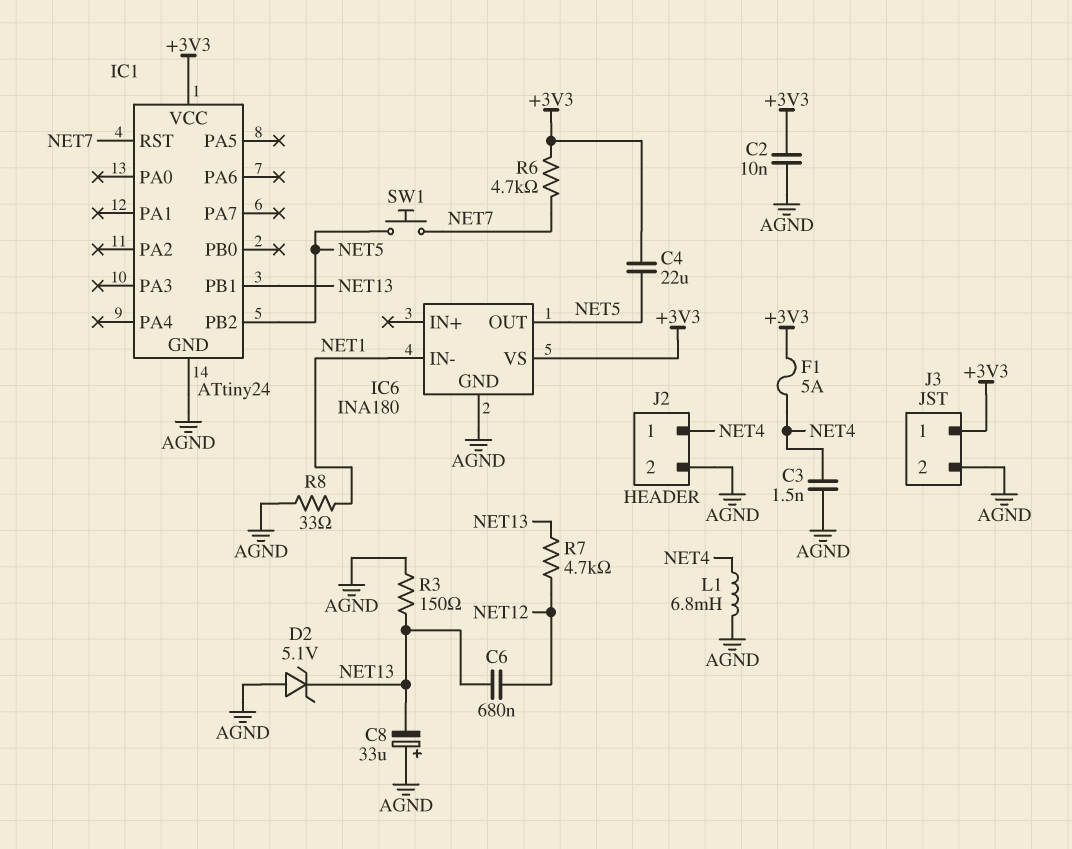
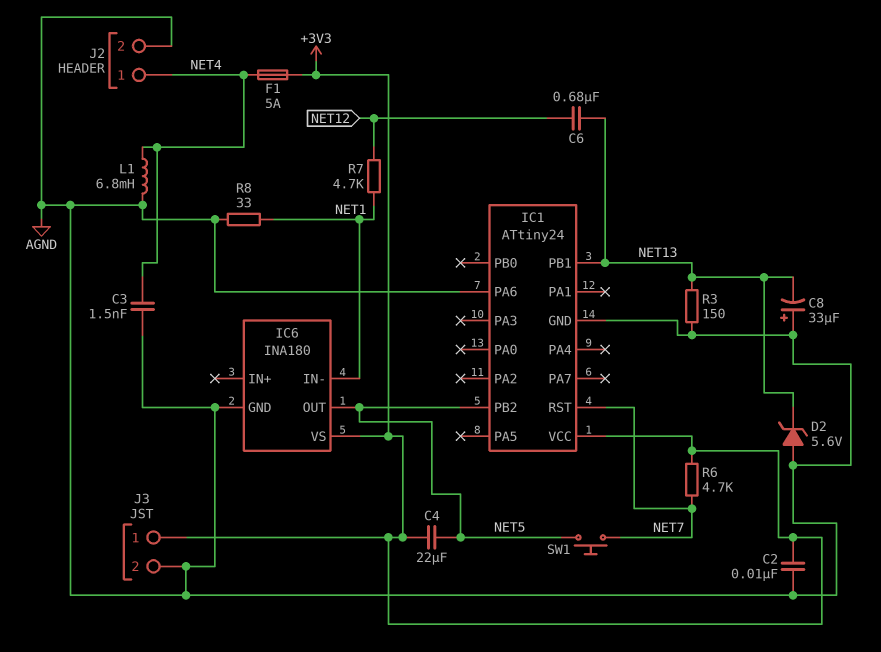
D2: zener 5.1V (A AGND, K NET13) -> zener 5.6V (A AGND, K NET13)
IC1 pin PA6: none -> AGND
R7: 4.7k (NET12, NET13) -> 4.7k (NET1, NET12)

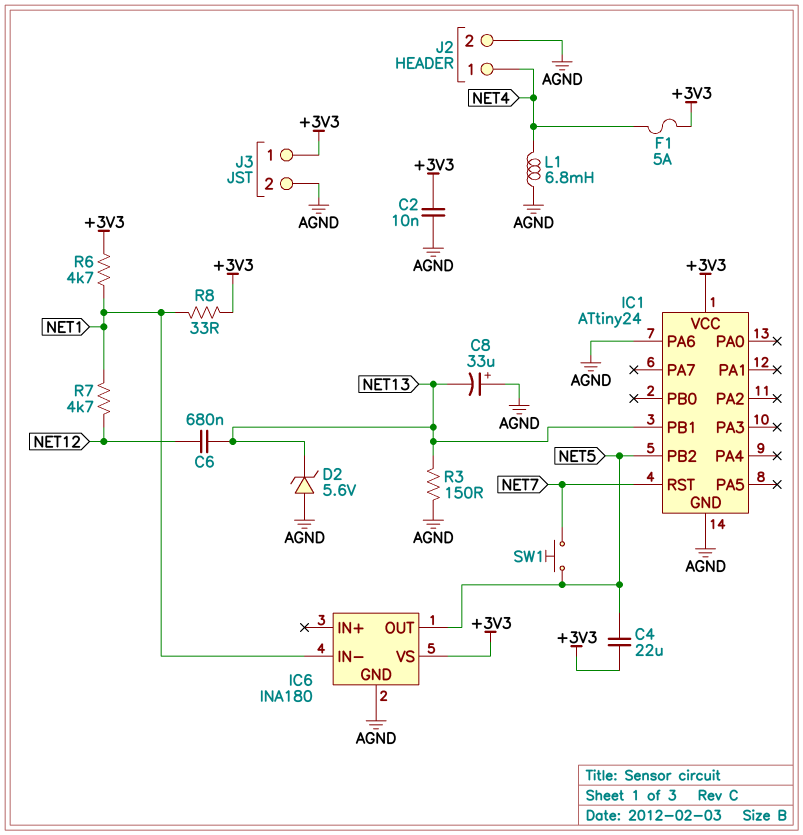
C3: 1.5nF (AGND, NET4) -> none
R6: 4.7k (+3V3, NET7) -> 4.7k (+3V3, NET1)
R8: 33 (AGND, NET1) -> 33 (+3V3, NET1)

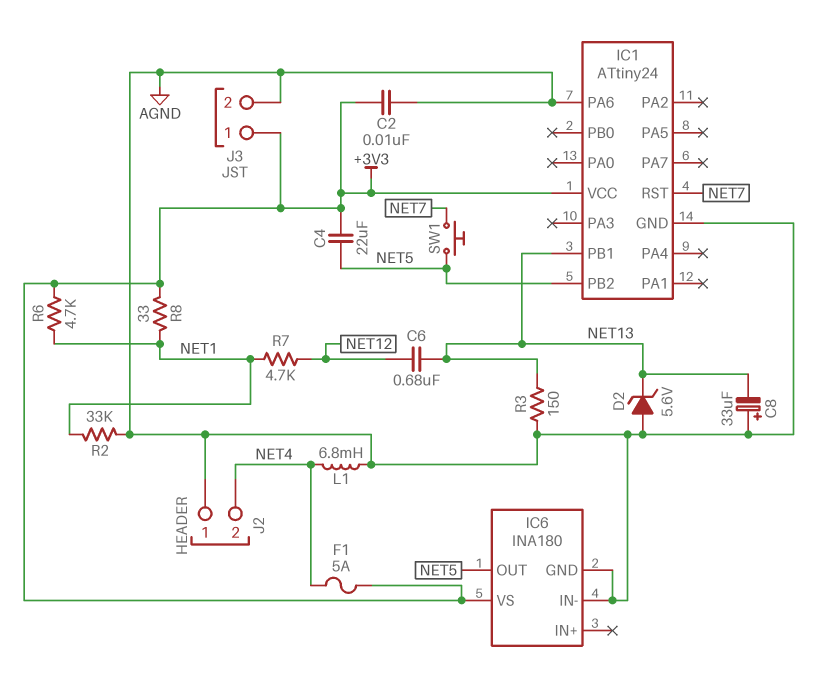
IC6 pin IN-: NET1 -> AGND
J2 pin 1: NET4 -> AGND
J2 pin 2: AGND -> NET4
R2: none -> 33k (AGND, NET1)

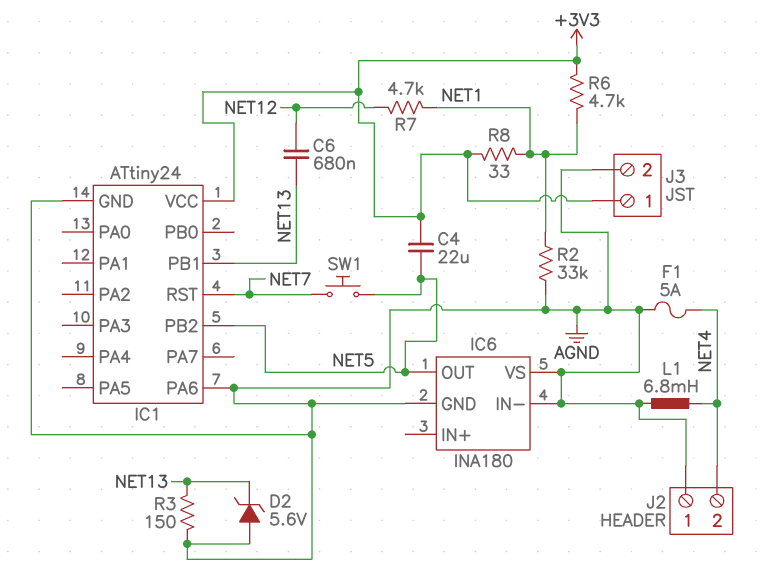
C2: 10nF (+3V3, AGND) -> none
C8: 33uF (plus AGND, minus NET13) -> none
F1: 5A (+3V3, NET4) -> 5A (AGND, NET4)
IC6 pin VS: +3V3 -> AGND

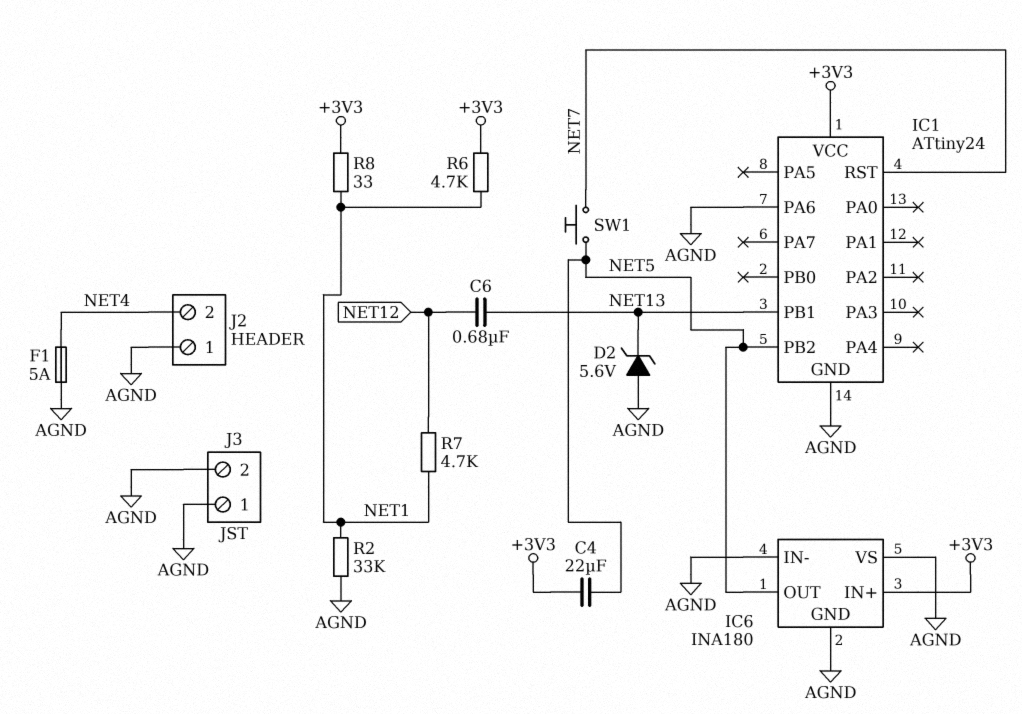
IC6 pin IN+: none -> +3V3
J3 pin 1: +3V3 -> AGND
L1: 6.8mH (AGND, NET4) -> none
R3: 150 (AGND, NET13) -> none

